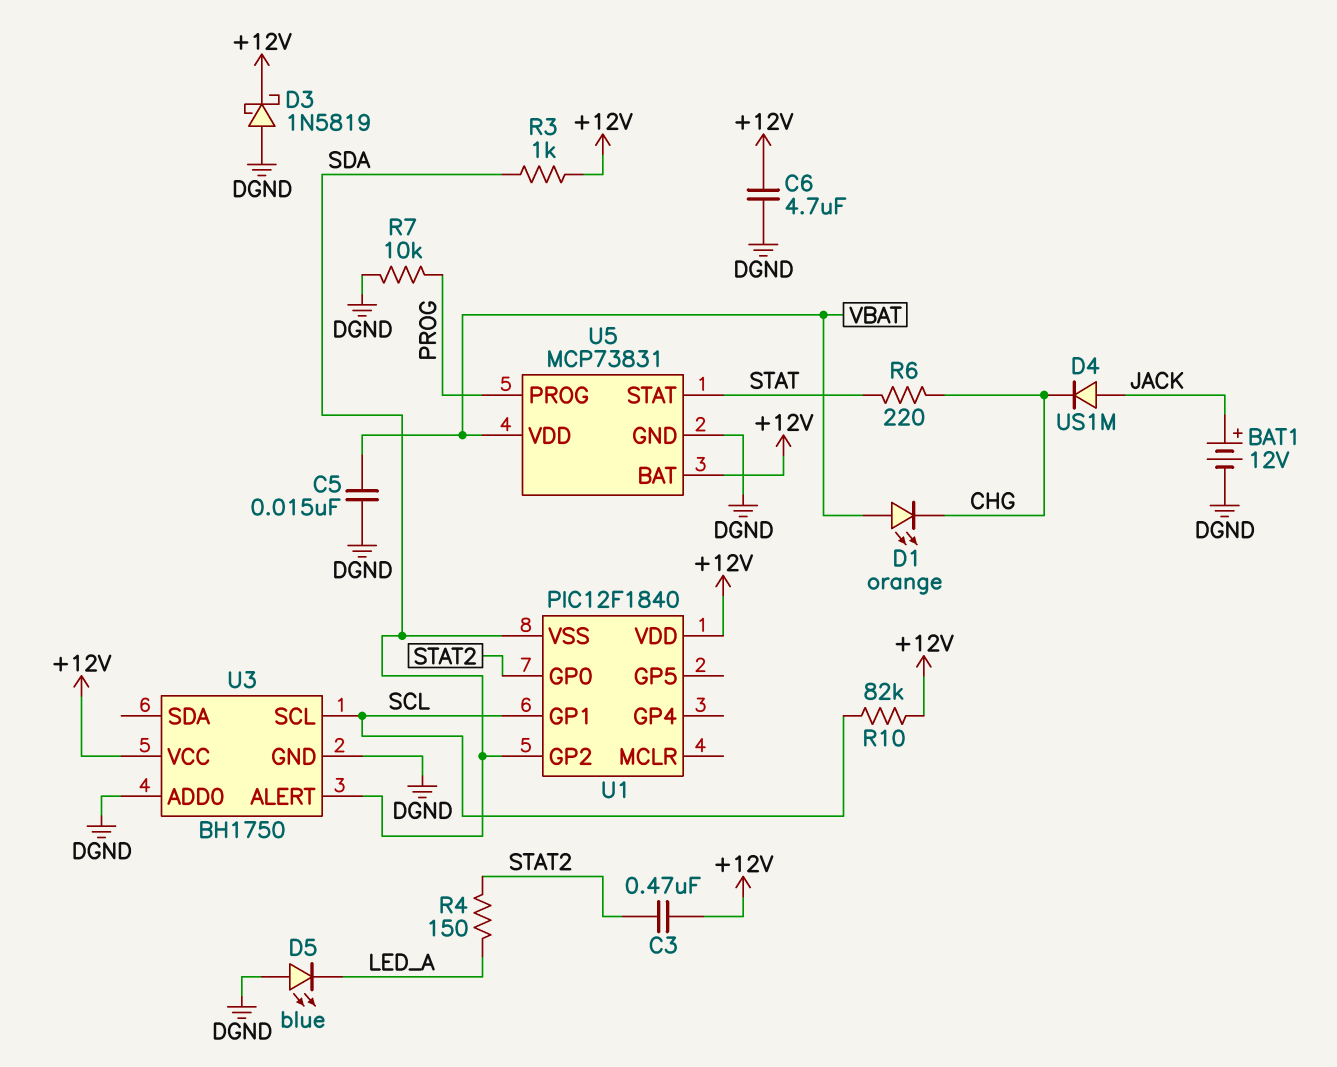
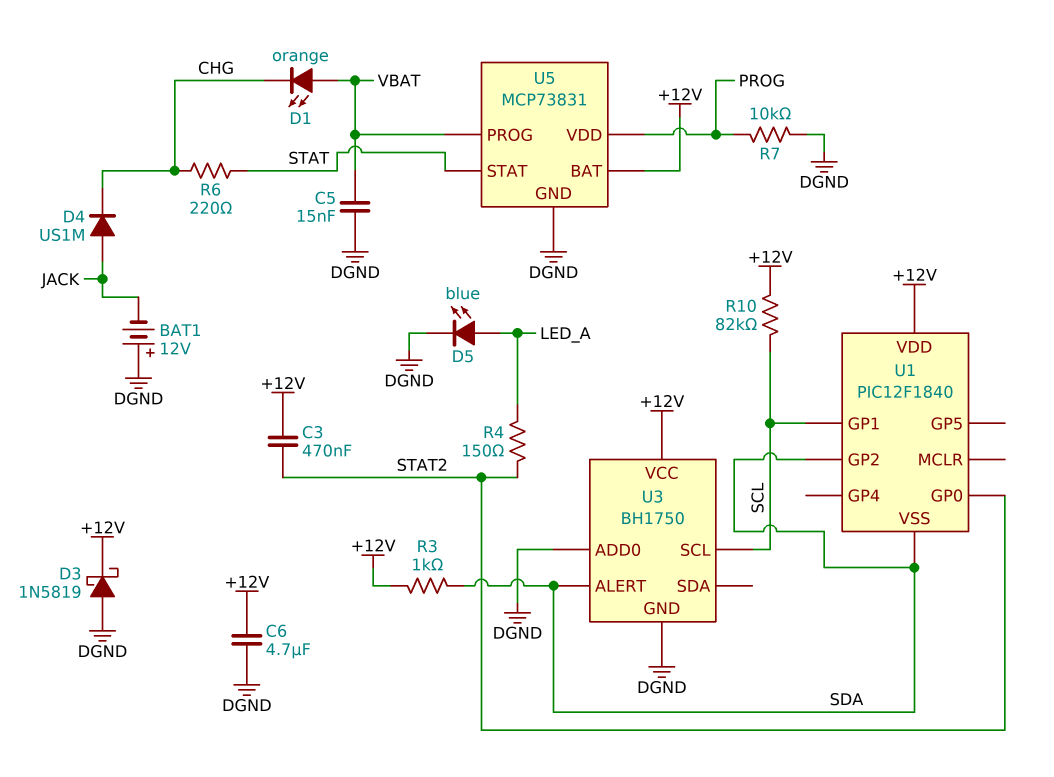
BAT1: 12V (plus JACK, minus DGND) -> 12V (plus DGND, minus JACK)
D5: LED blue (A DGND, K LED_A) -> LED blue (A LED_A, K DGND)
U5 pin PROG: PROG -> VBAT
U5 pin VDD: VBAT -> PROG

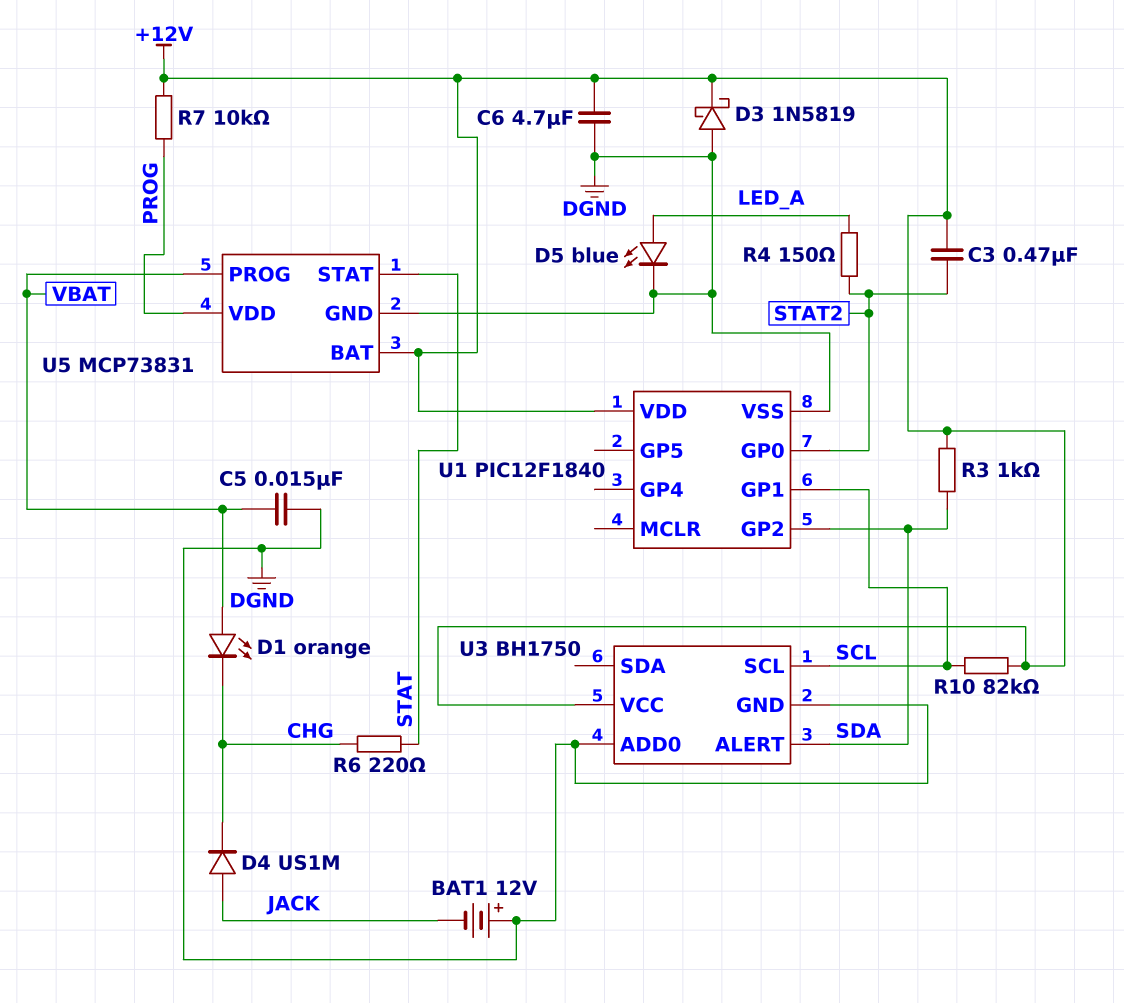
R7: 10k (DGND, PROG) -> 10k (+12V, PROG)
U1 pin VSS: SDA -> DGND

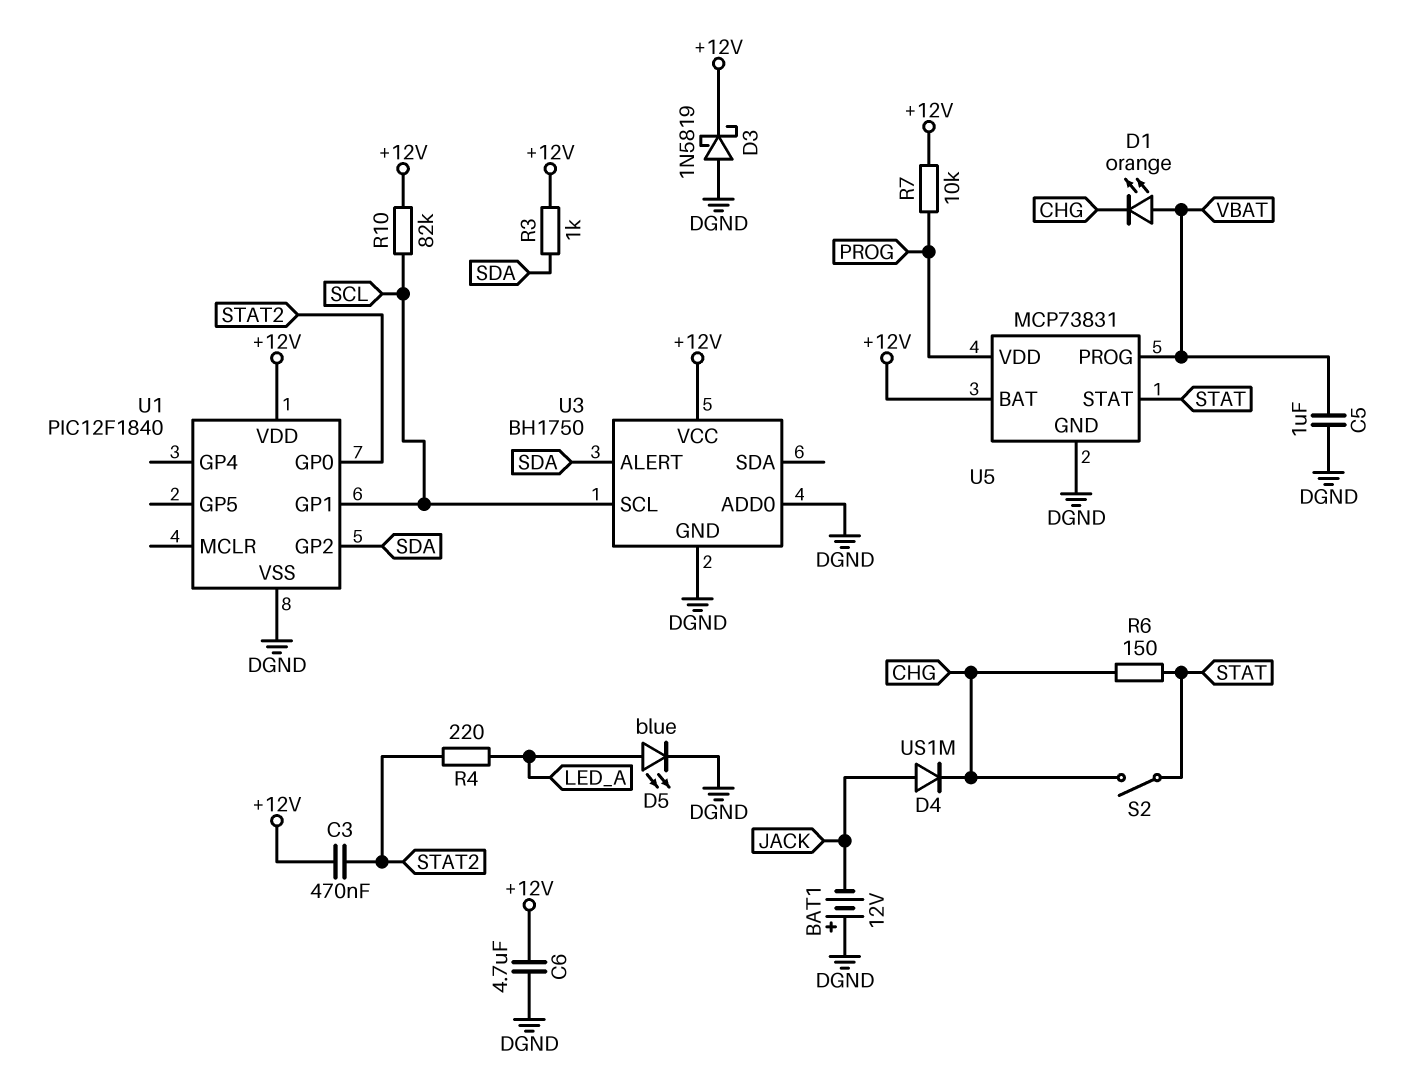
C5: 15nF (DGND, VBAT) -> 1uF (DGND, VBAT)
R4: 150 (LED_A, STAT2) -> 220 (LED_A, STAT2)
R6: 220 (CHG, STAT) -> 150 (CHG, STAT)
S2: none -> switch (CHG, STAT)

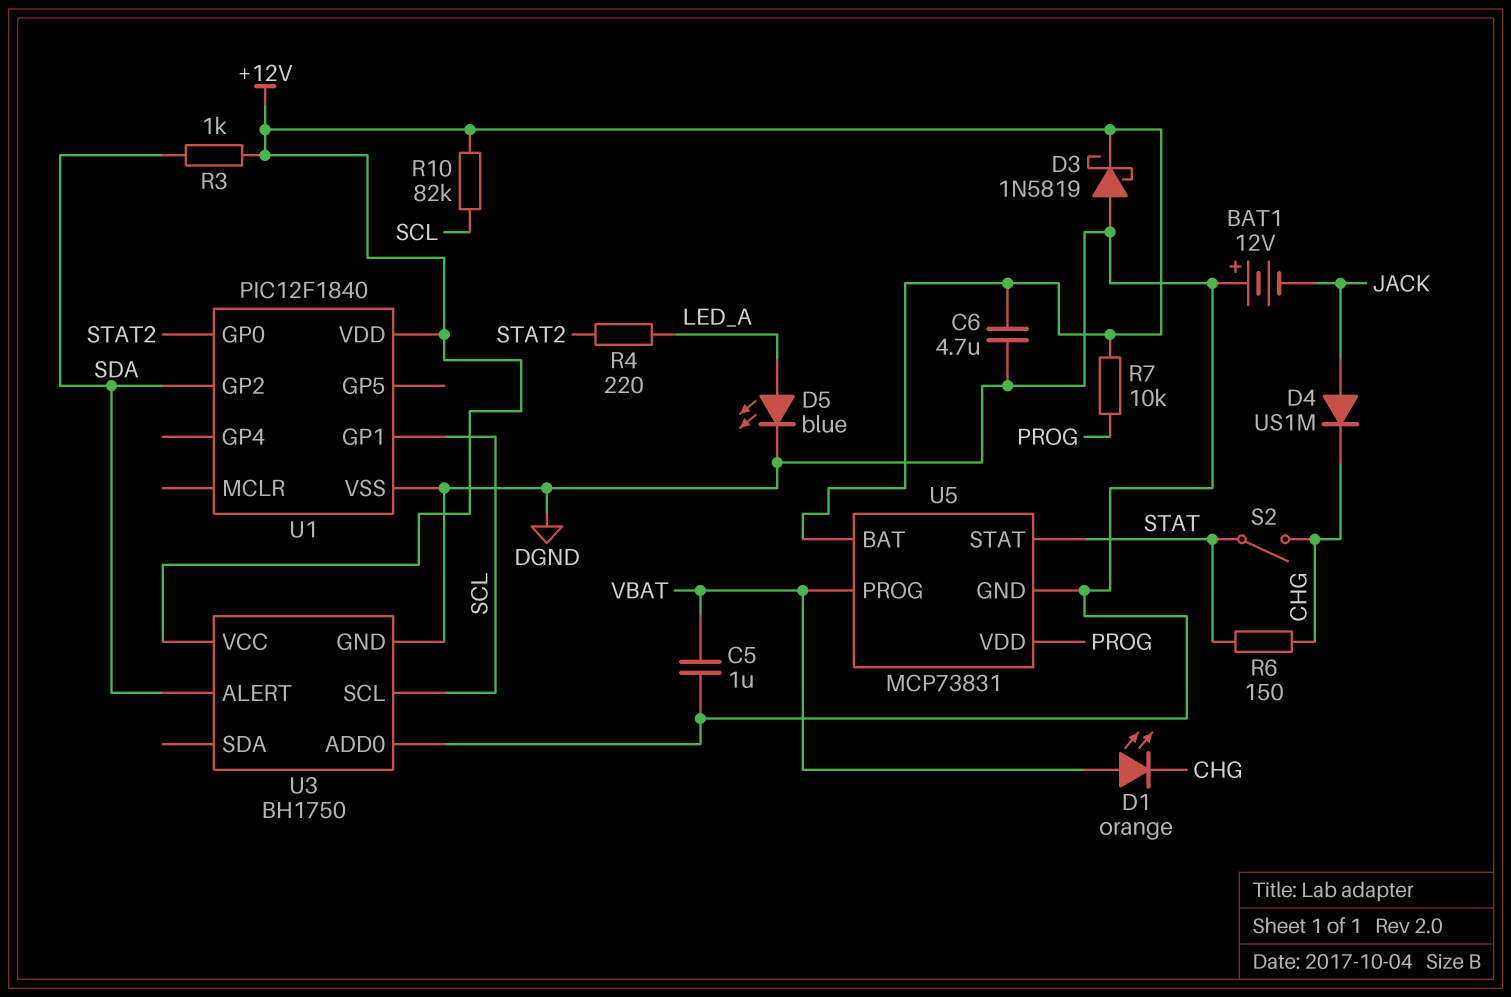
C3: 470nF (+12V, STAT2) -> none

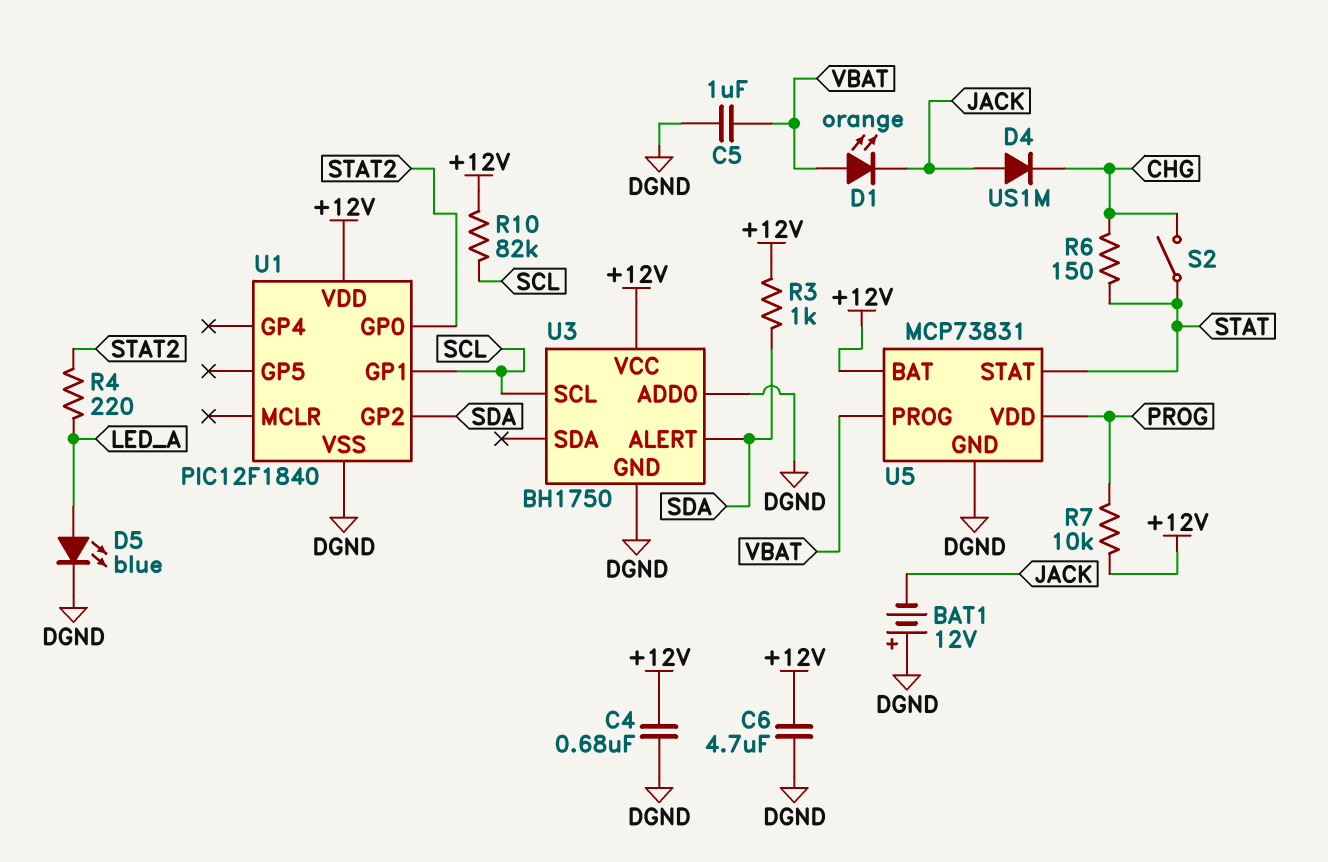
C4: none -> 680nF (+12V, DGND)
D1: LED orange (A VBAT, K CHG) -> LED orange (A VBAT, K JACK)
D3: schottky 1N5819 (A DGND, K +12V) -> none

